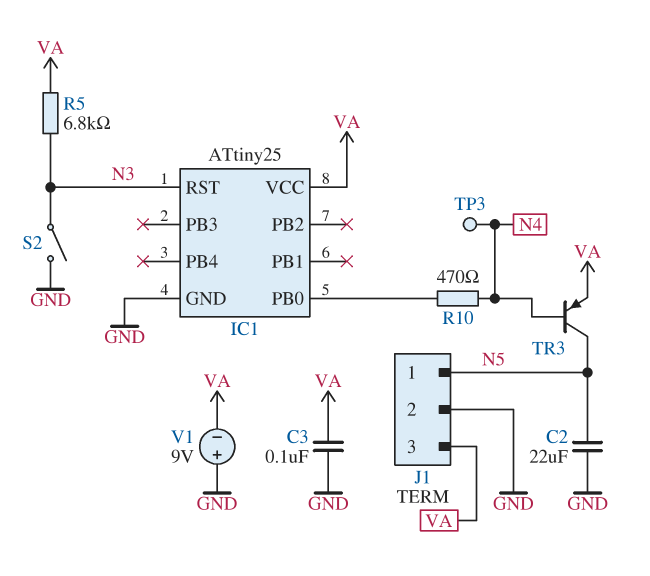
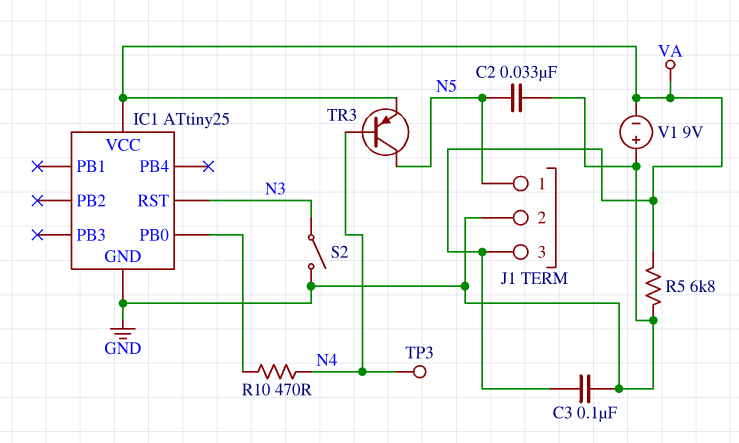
C2: 22uF (GND, N5) -> 33nF (GND, N5)
R5: 6.8k (N3, VA) -> 6.8k (GND, VA)

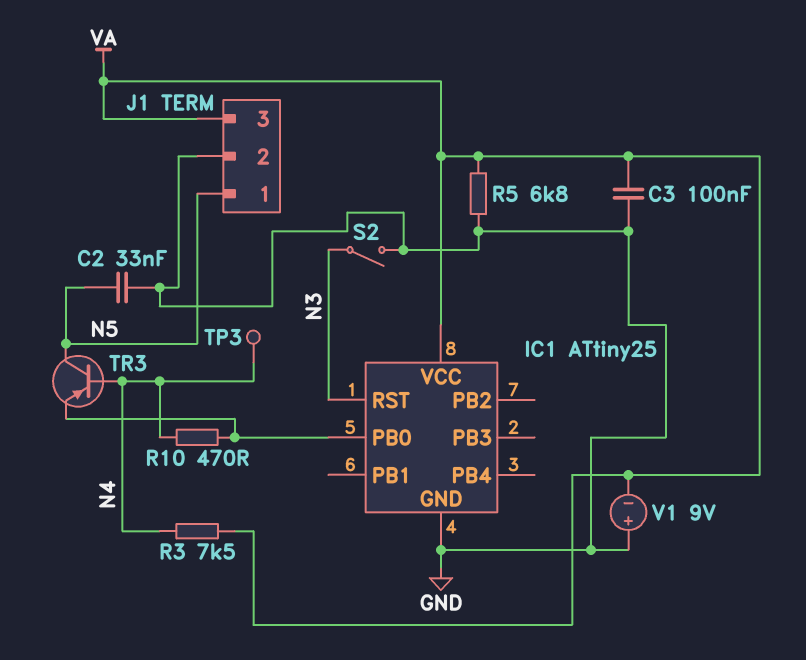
R3: none -> 7.5k (N4, VA)
TR3: PNP (B N4, C N5, E VA) -> PNP (B N4, C N5, E IC1/PB0)

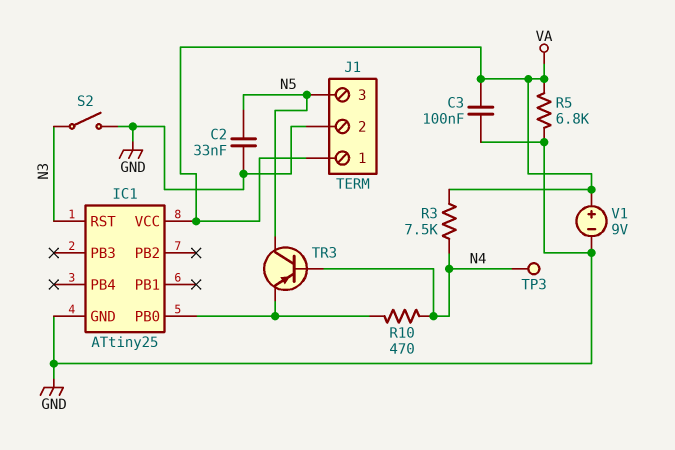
J1 pin 1: N5 -> VA
J1 pin 3: VA -> N5
V1: 9V (plus GND, minus VA) -> 9V (plus VA, minus GND)

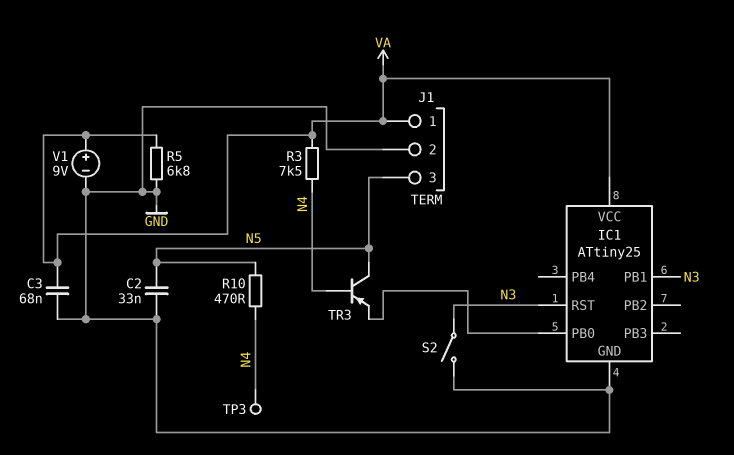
C3: 100nF (GND, VA) -> 68nF (GND, VA)
IC1 pin PB1: none -> N3
R10: 470 (IC1/PB0, N4) -> 470 (N4, N5)

